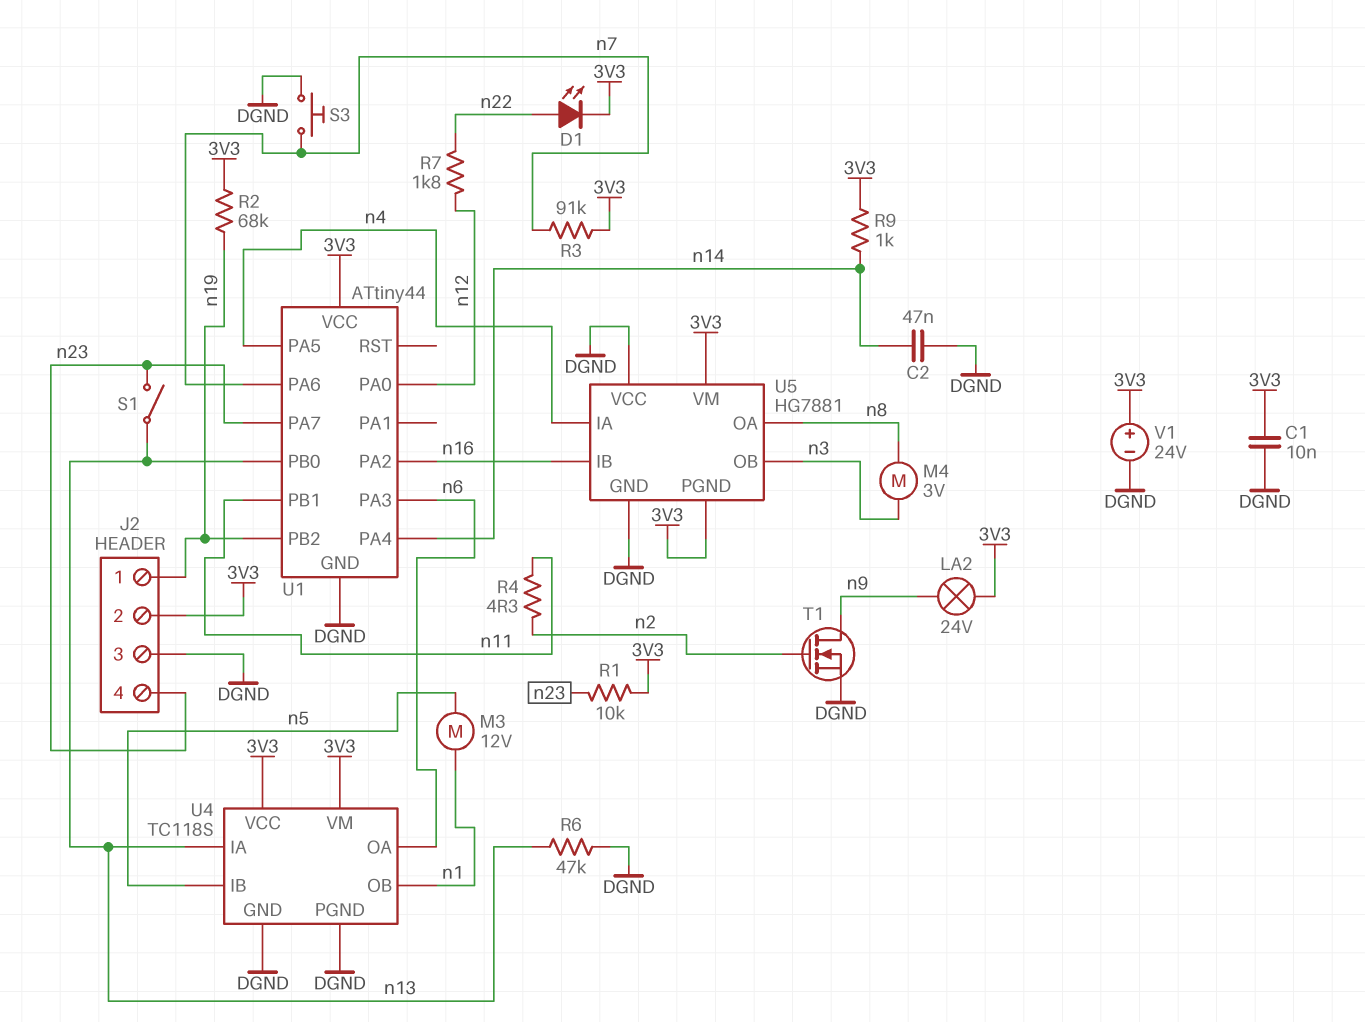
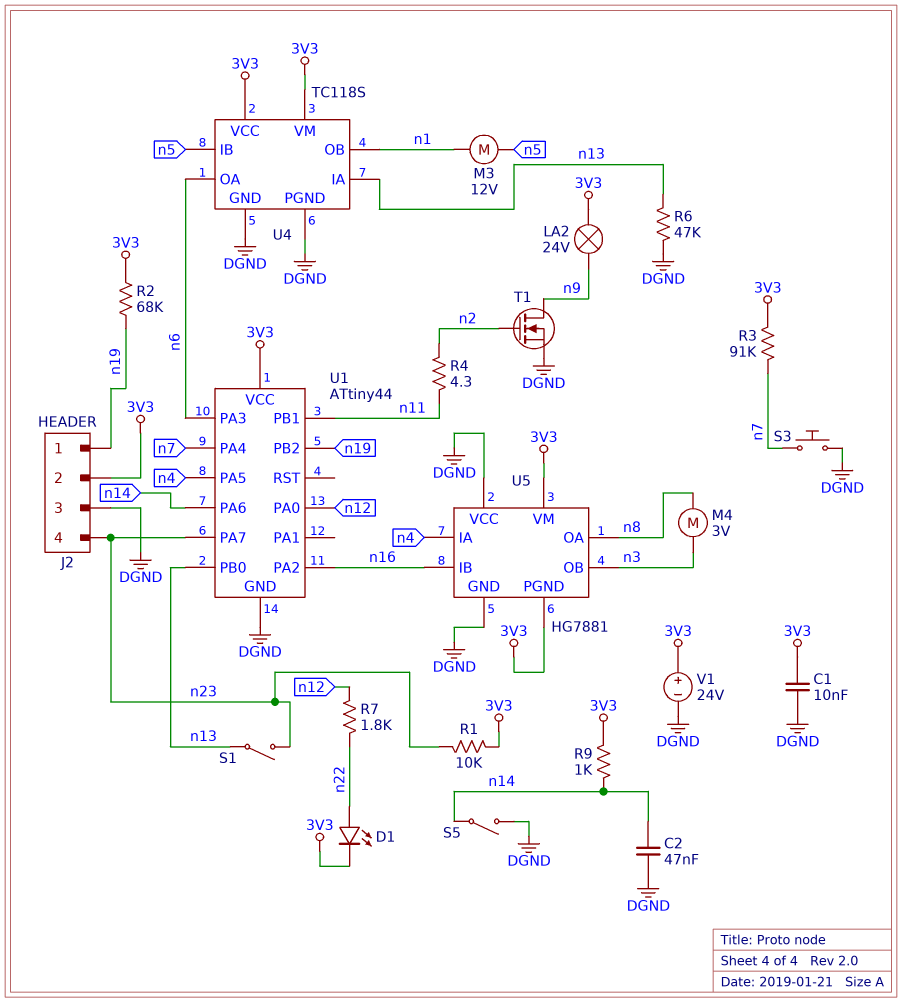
S5: none -> switch (DGND, n14)
U1 pin PA4: n14 -> n7
U1 pin PA6: n7 -> n14

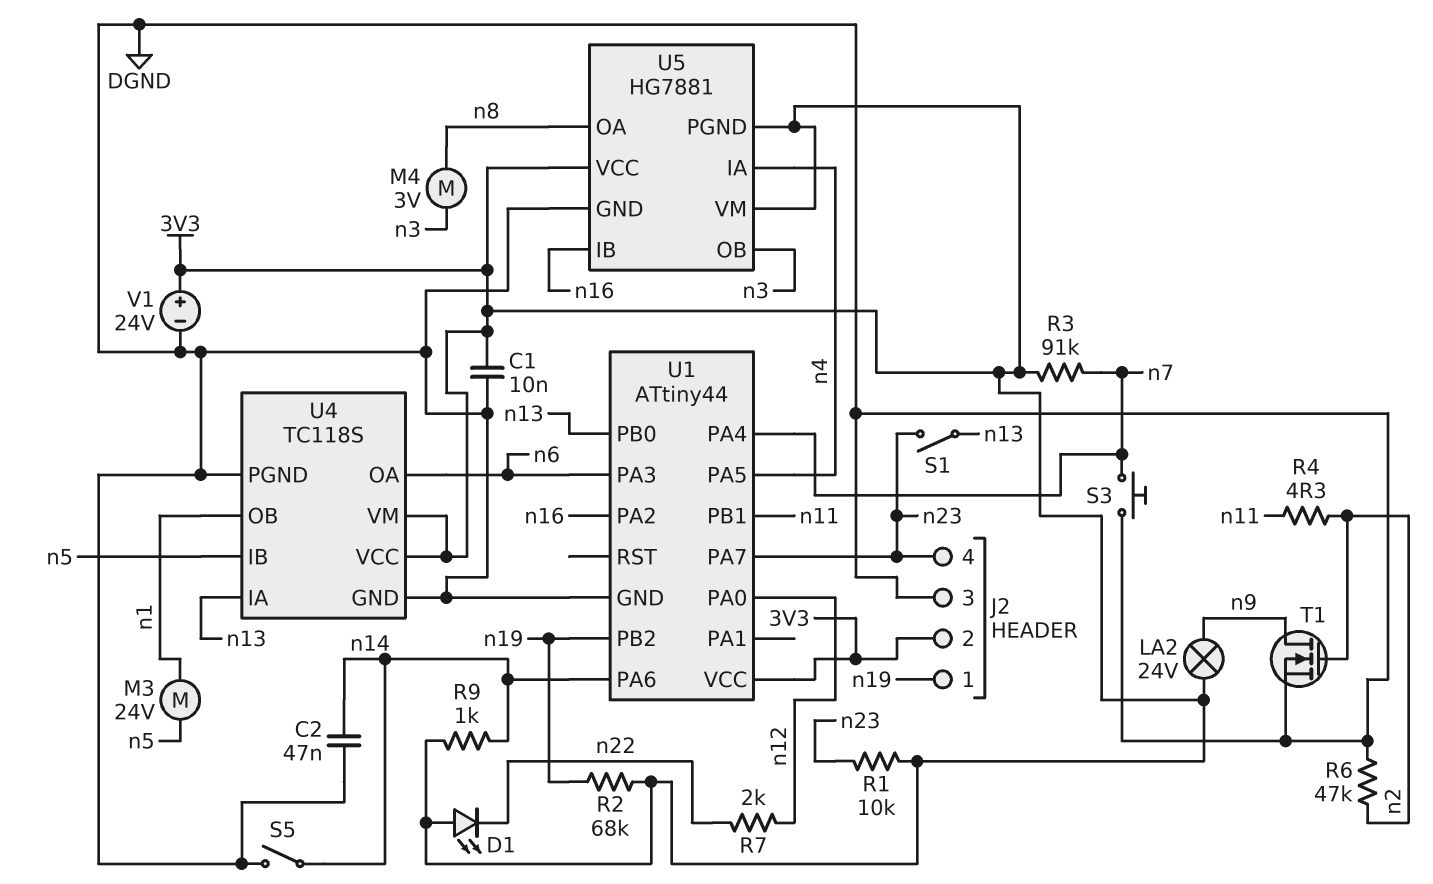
D1: LED (A n22, K 3V3) -> LED (A 3V3, K n22)
M3: motor 12V (n1, n5) -> motor 24V (n1, n5)
R6: 47k (DGND, n13) -> 47k (DGND, n2)
R7: 1.8k (n12, n22) -> 2k (n12, n22)
U5 pin VCC: DGND -> 3V3

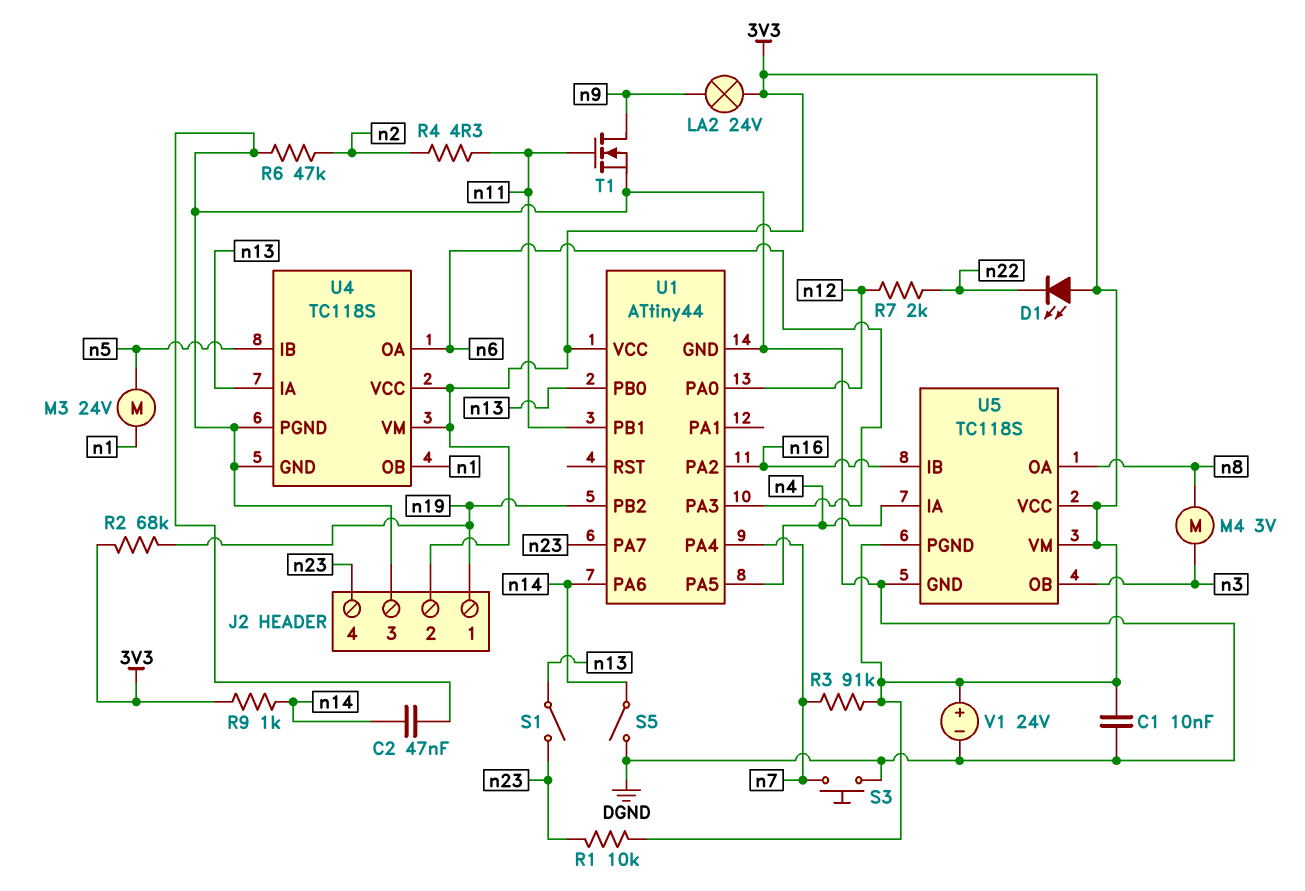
T1: NMOS (G n2, D n9, S DGND) -> NMOS (G n11, D n9, S DGND)
U5: HG7881 -> TC118S

